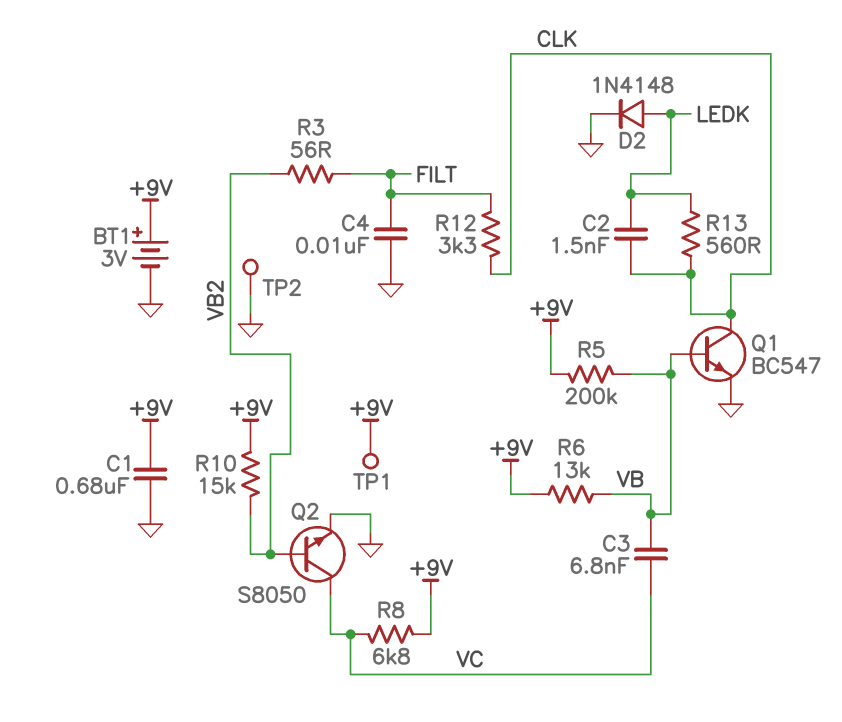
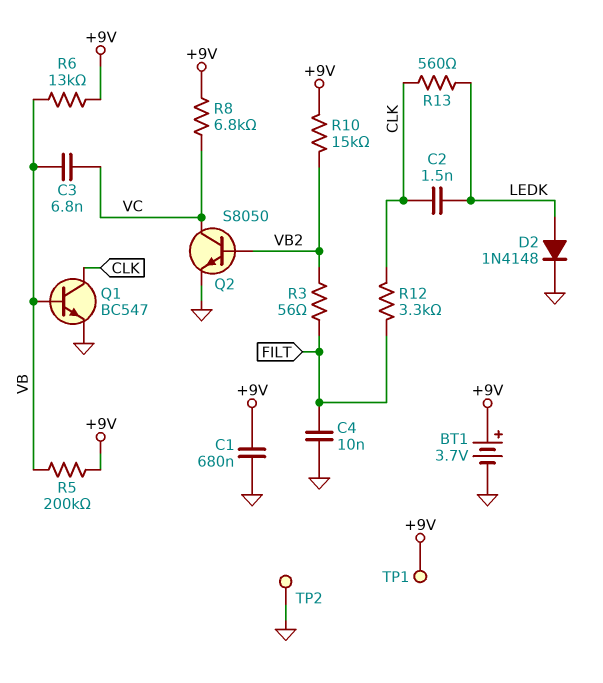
BT1: 3V (plus +9V, minus GND) -> 3.7V (plus +9V, minus GND)

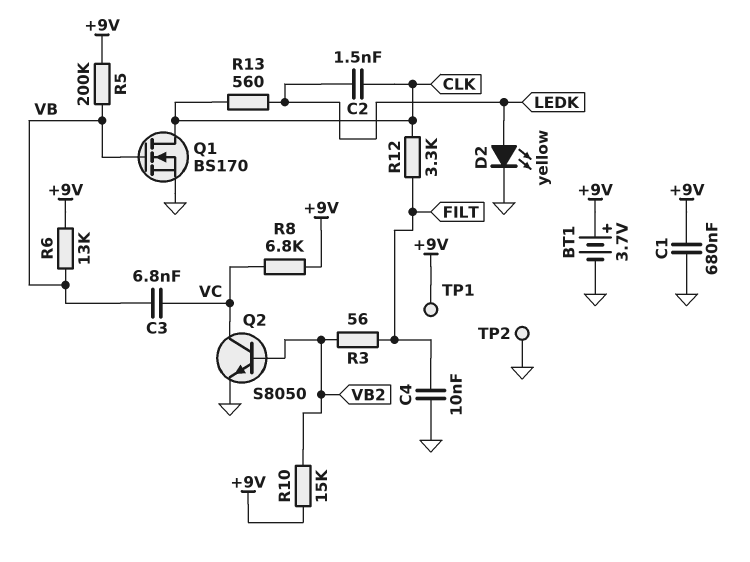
D2: diode 1N4148 (A LEDK, K GND) -> LED yellow (A LEDK, K GND)
Q1: NPN BC547 (B VB, C CLK, E GND) -> NMOS BS170 (G VB, D CLK, S GND)

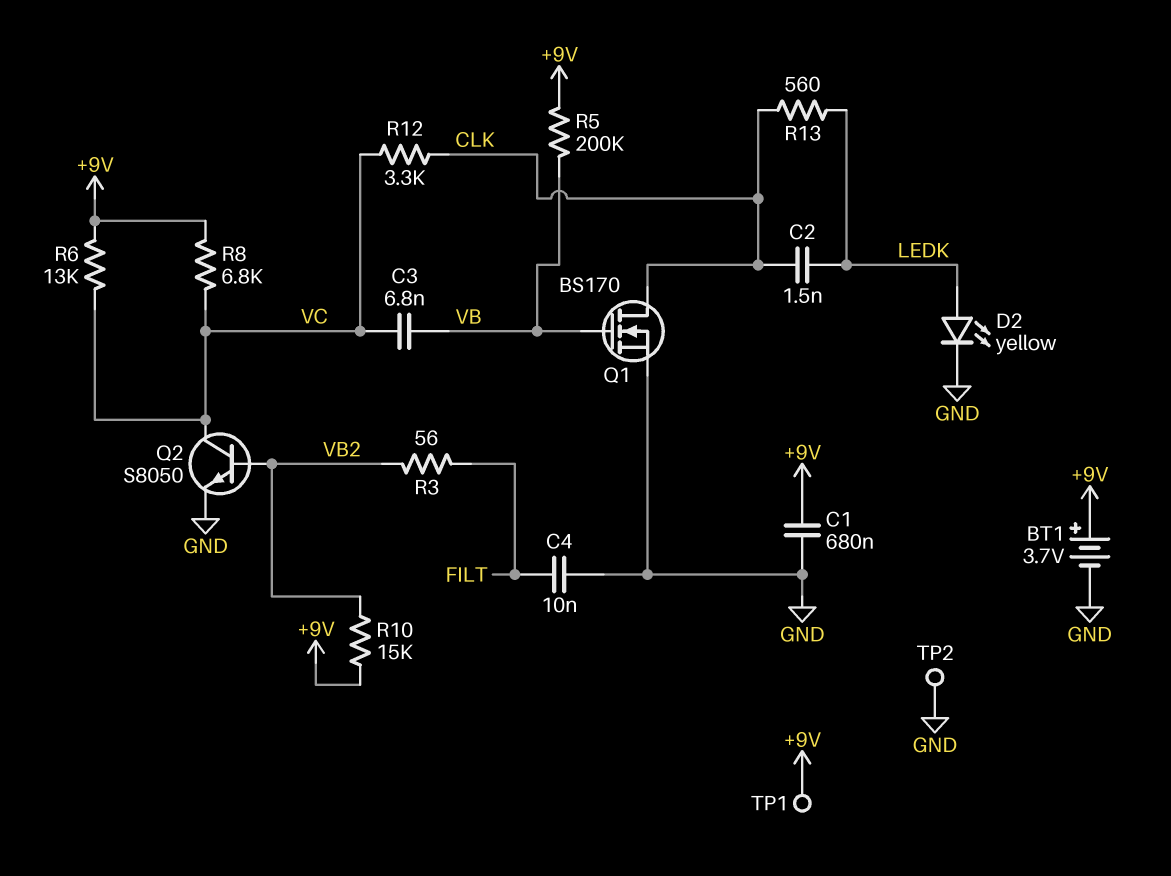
R6: 13k (+9V, VB) -> 13k (+9V, VC)
R12: 3.3k (CLK, FILT) -> 3.3k (CLK, VC)

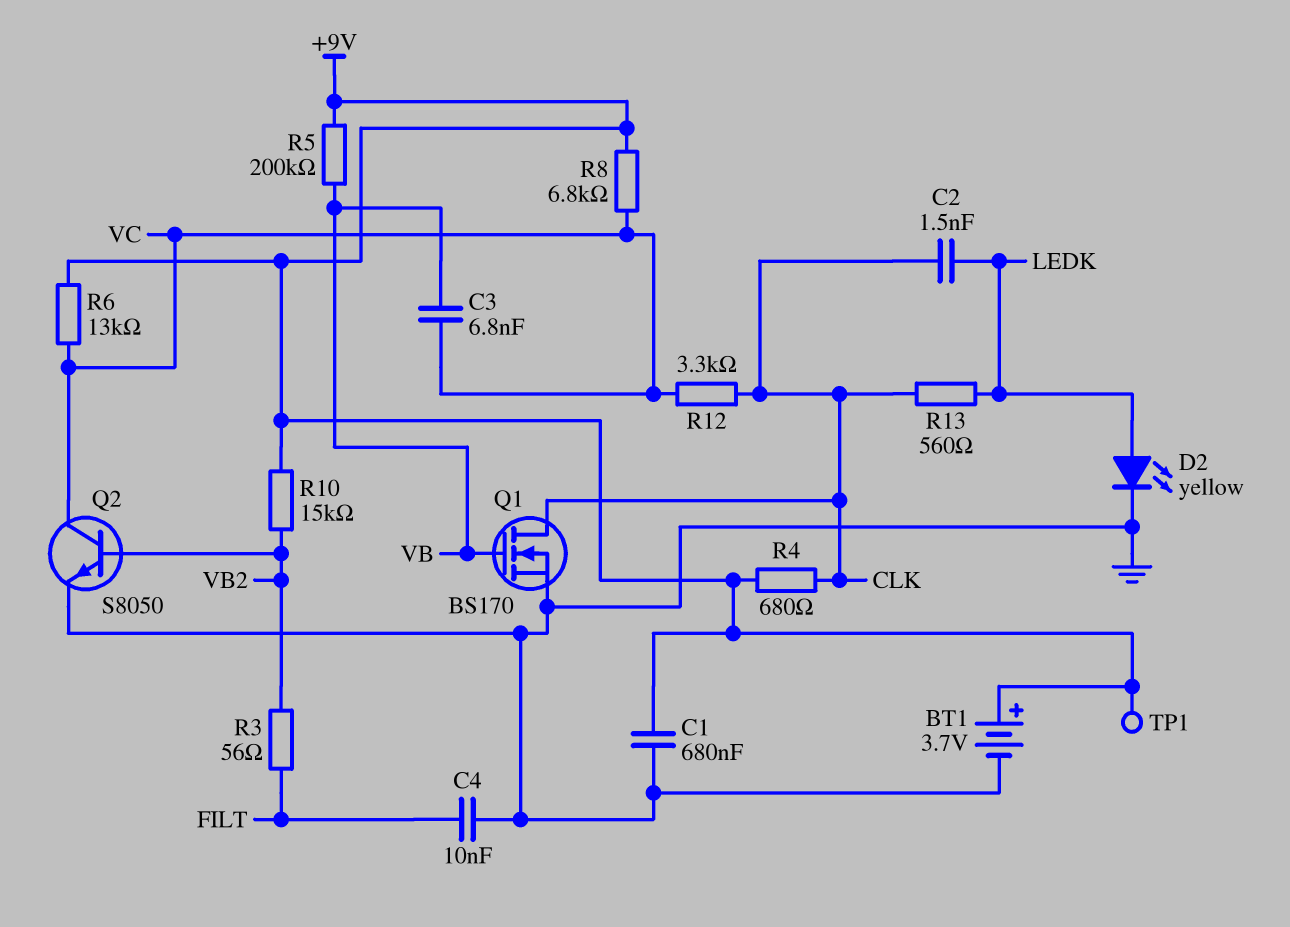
R4: none -> 680 (+9V, CLK)
TP2: test point (GND) -> none

